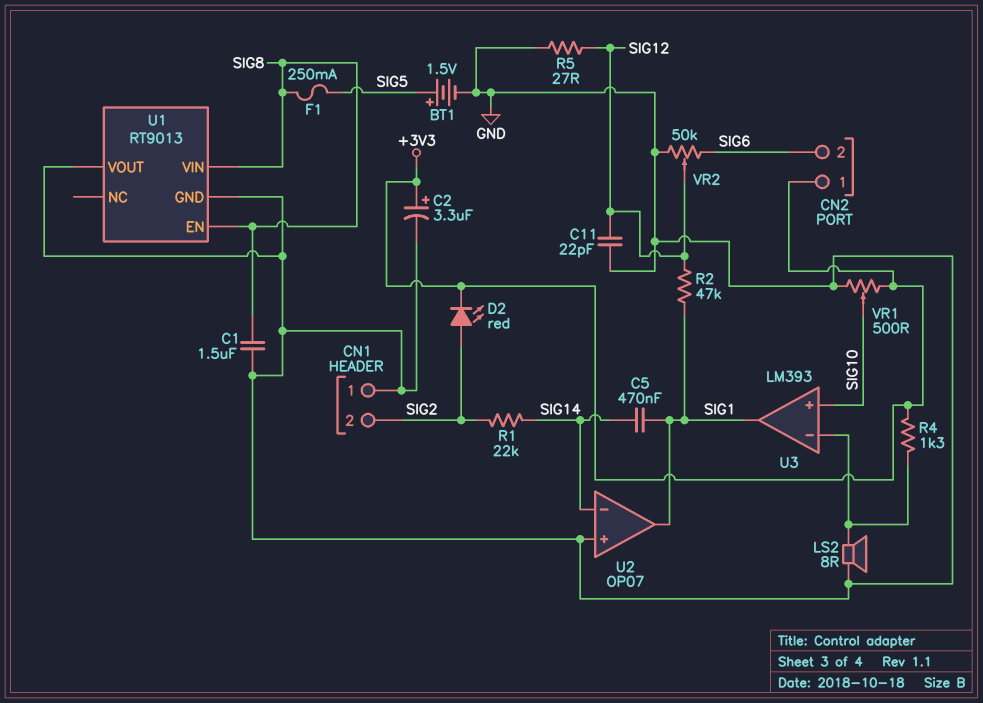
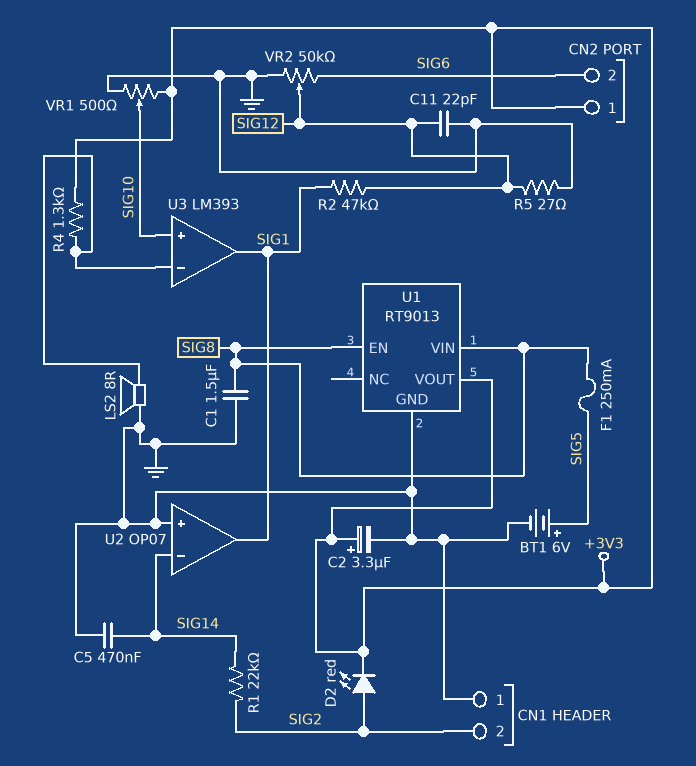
BT1: 1.5V (plus SIG5, minus GND) -> 6V (plus SIG5, minus GND)
C5: 470nF (SIG1, SIG14) -> 470nF (GND, SIG14)
U1 pin VOUT: GND -> +3V3

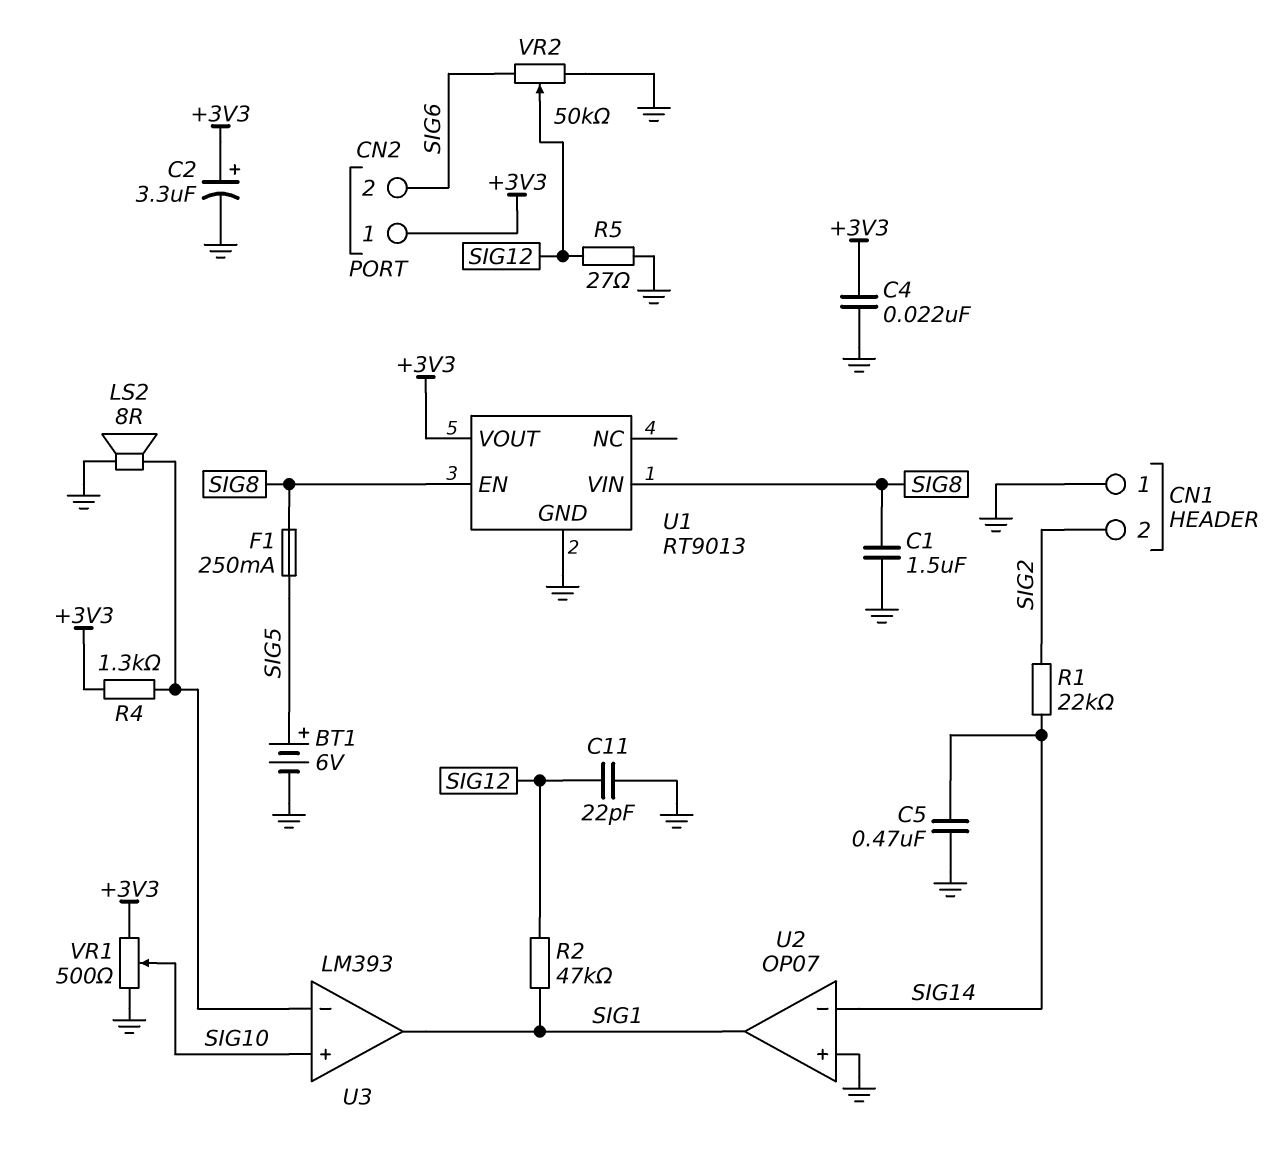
C4: none -> 22nF (+3V3, GND)
D2: LED red (A SIG2, K +3V3) -> none

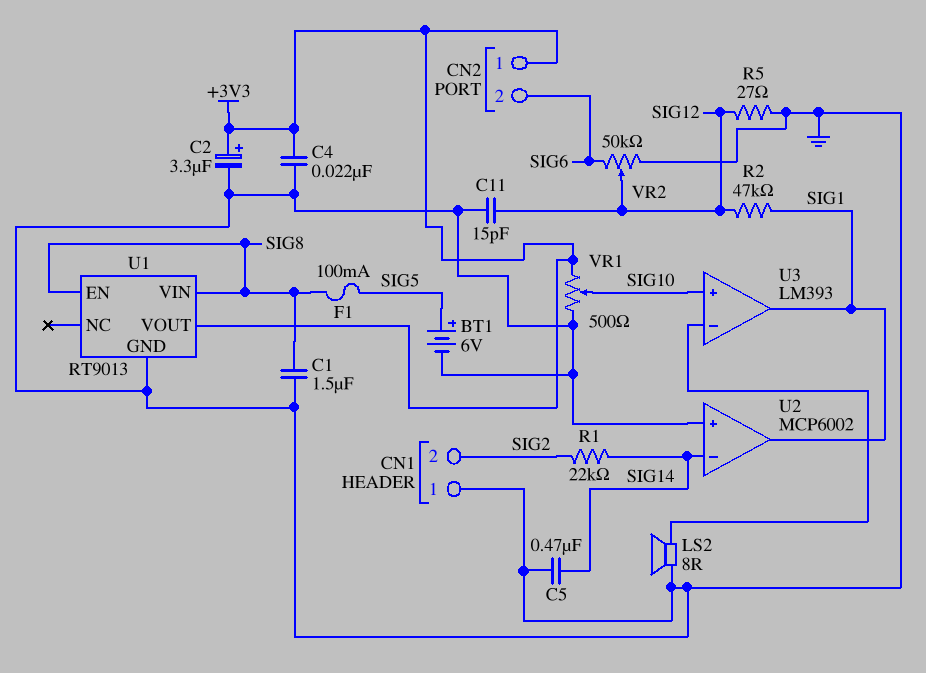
C11: 22pF (GND, SIG12) -> 15pF (GND, SIG12)
F1: 250mA (SIG5, SIG8) -> 100mA (SIG5, SIG8)
R4: 1.3k (+3V3, U3/in-) -> none
U2: OP07 -> MCP6002

